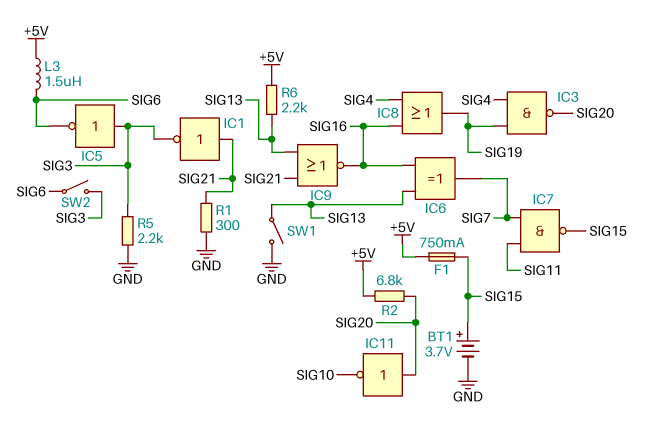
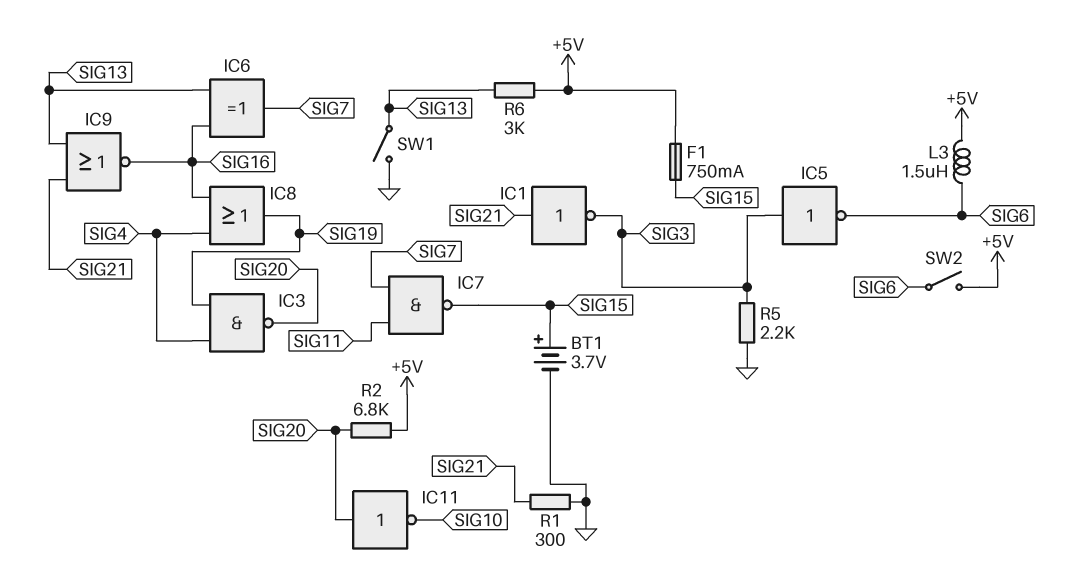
R6: 2.2k (+5V, SIG13) -> 3k (+5V, SIG13)
SW2: switch (SIG3, SIG6) -> switch (+5V, SIG6)

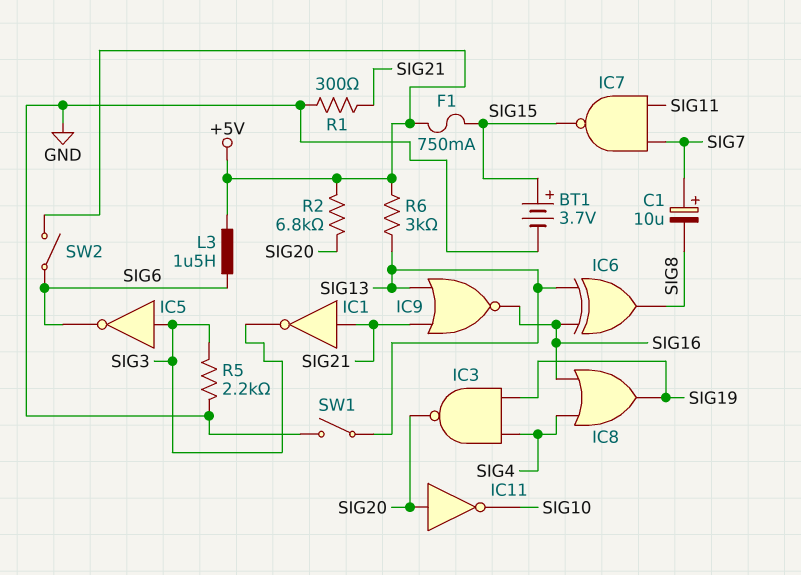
C1: none -> 10uF (plus SIG7, minus SIG8)
IC6: XOR (in SIG13, in SIG16, out SIG7) -> XOR (in SIG13, in SIG16, out SIG8)

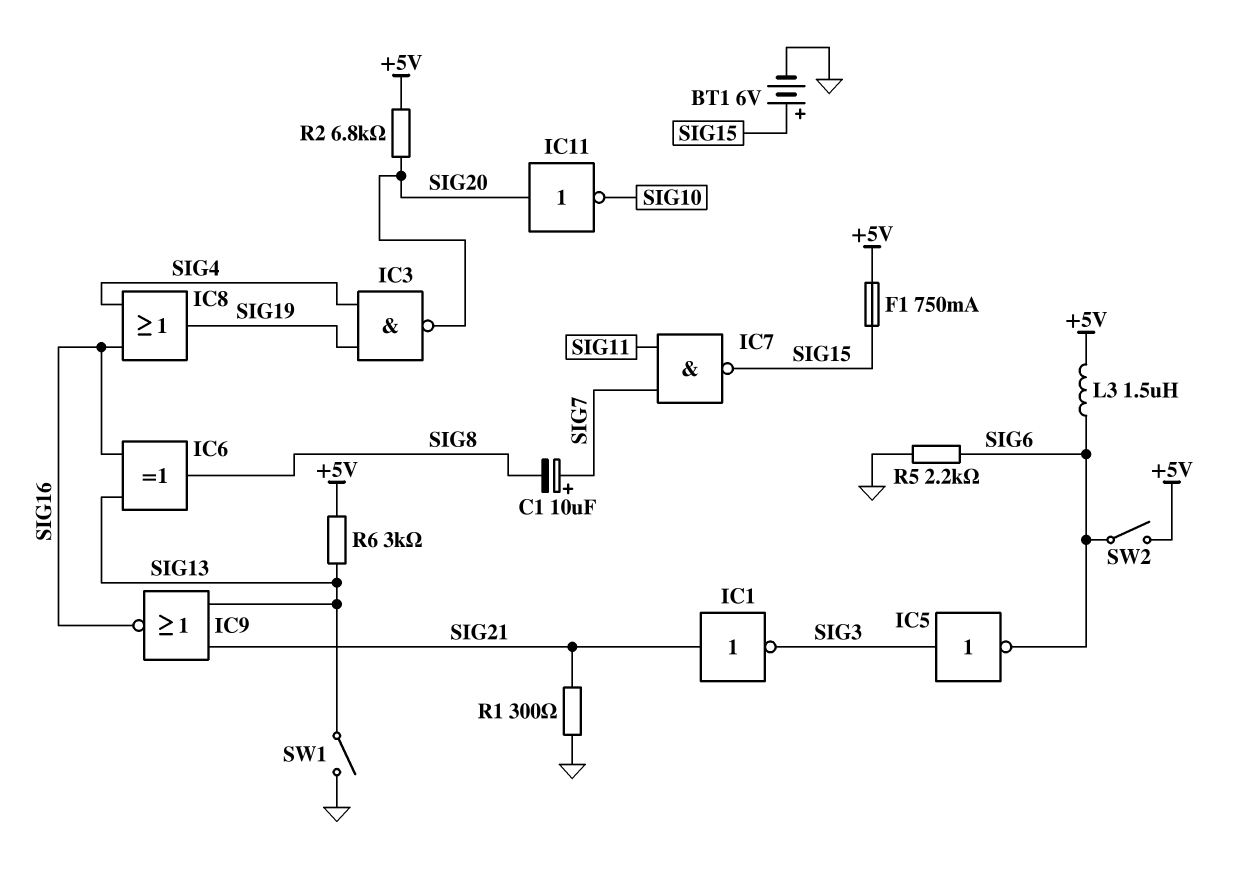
BT1: 3.7V (plus SIG15, minus GND) -> 6V (plus SIG15, minus GND)
R5: 2.2k (GND, SIG3) -> 2.2k (GND, SIG6)

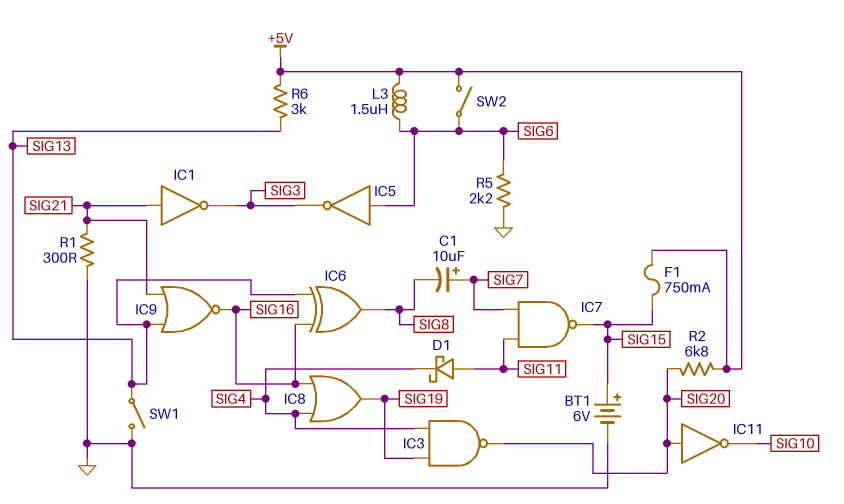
D1: none -> schottky (A SIG11, K SIG4)
IC5: NOT (in SIG3, out SIG6) -> NOT (in SIG6, out SIG3)

